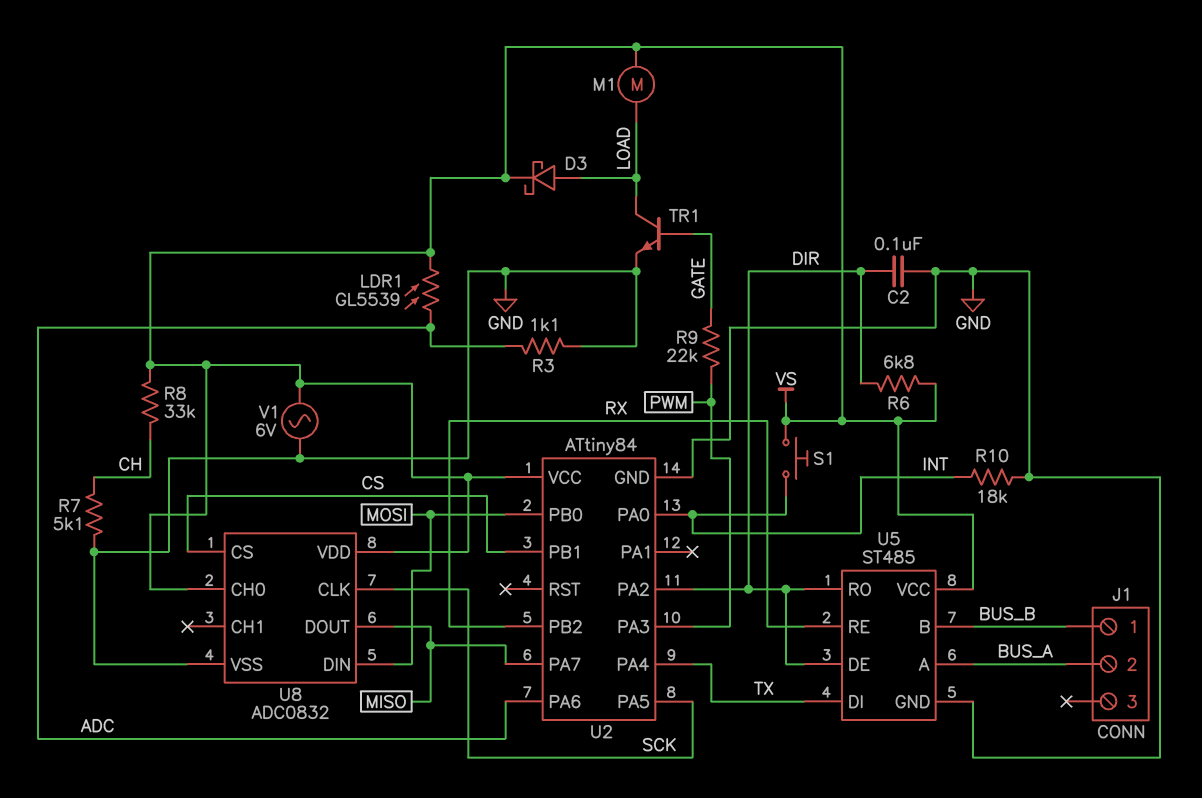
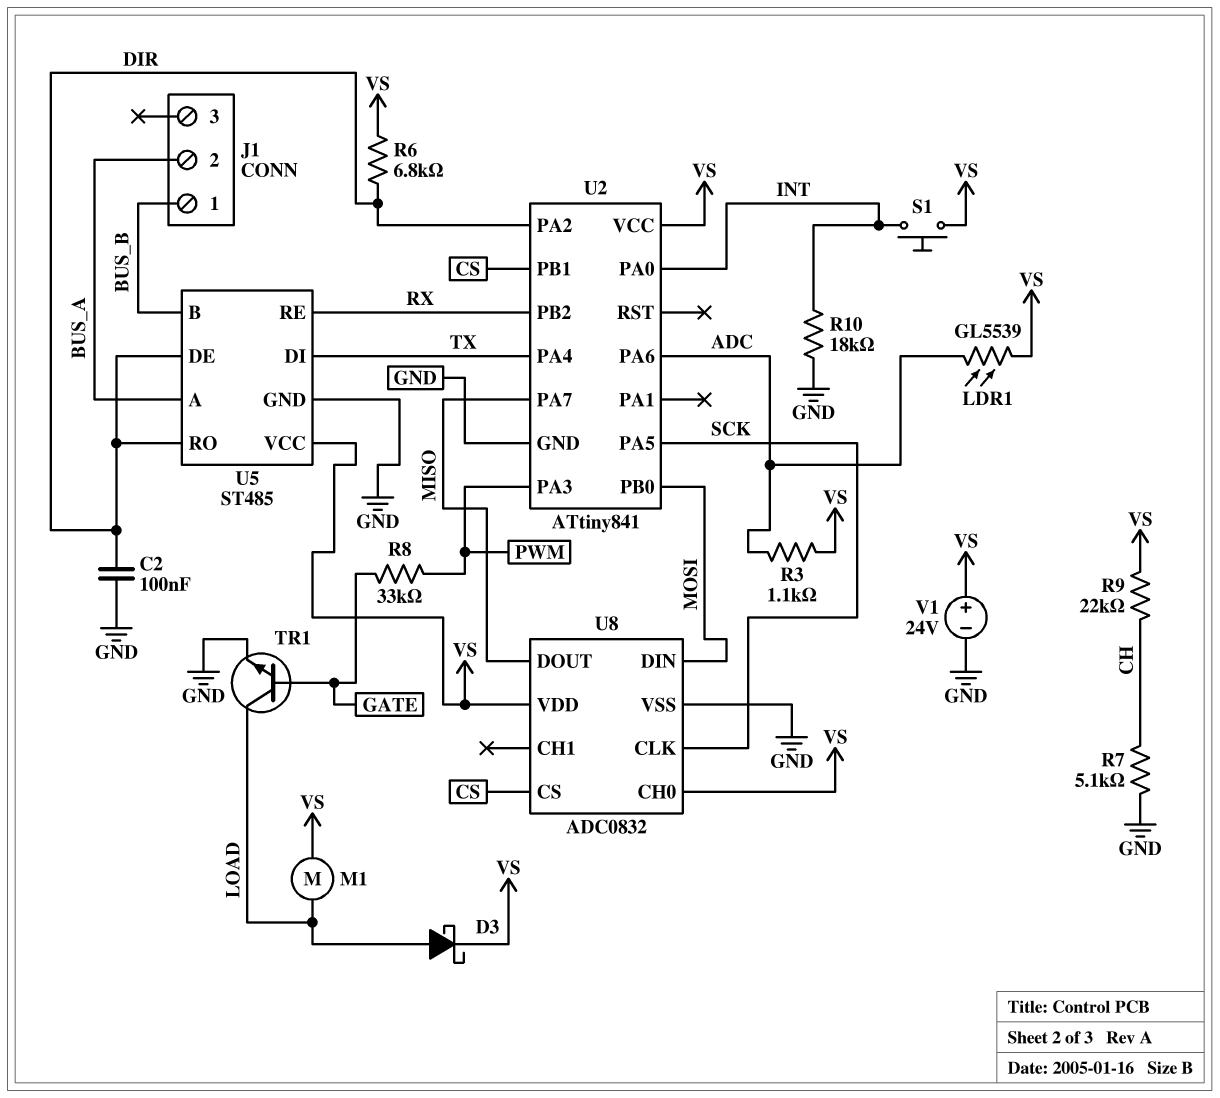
R3: 1.1k (ADC, GND) -> 1.1k (ADC, VS)
R8: 33k (CH, VS) -> 33k (GATE, PWM)
R9: 22k (GATE, PWM) -> 22k (CH, VS)
U2: ATtiny84 -> ATtiny841
V1: AC 6V (GND, VS) -> 24V (plus VS, minus GND)

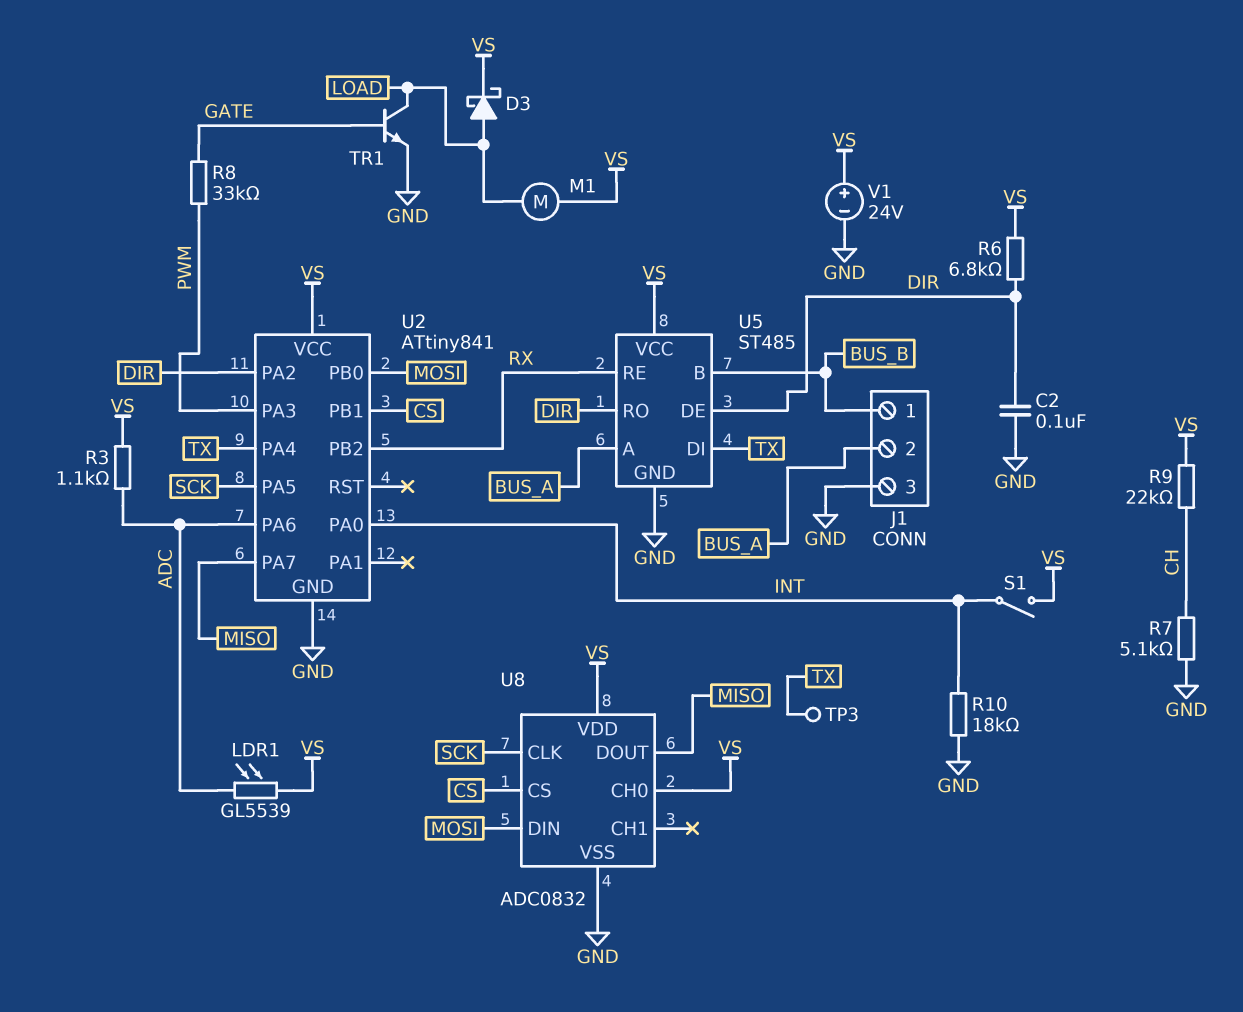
J1 pin 3: none -> GND
S1: button (INT, VS) -> switch (INT, VS)
TP3: none -> test point (TX)

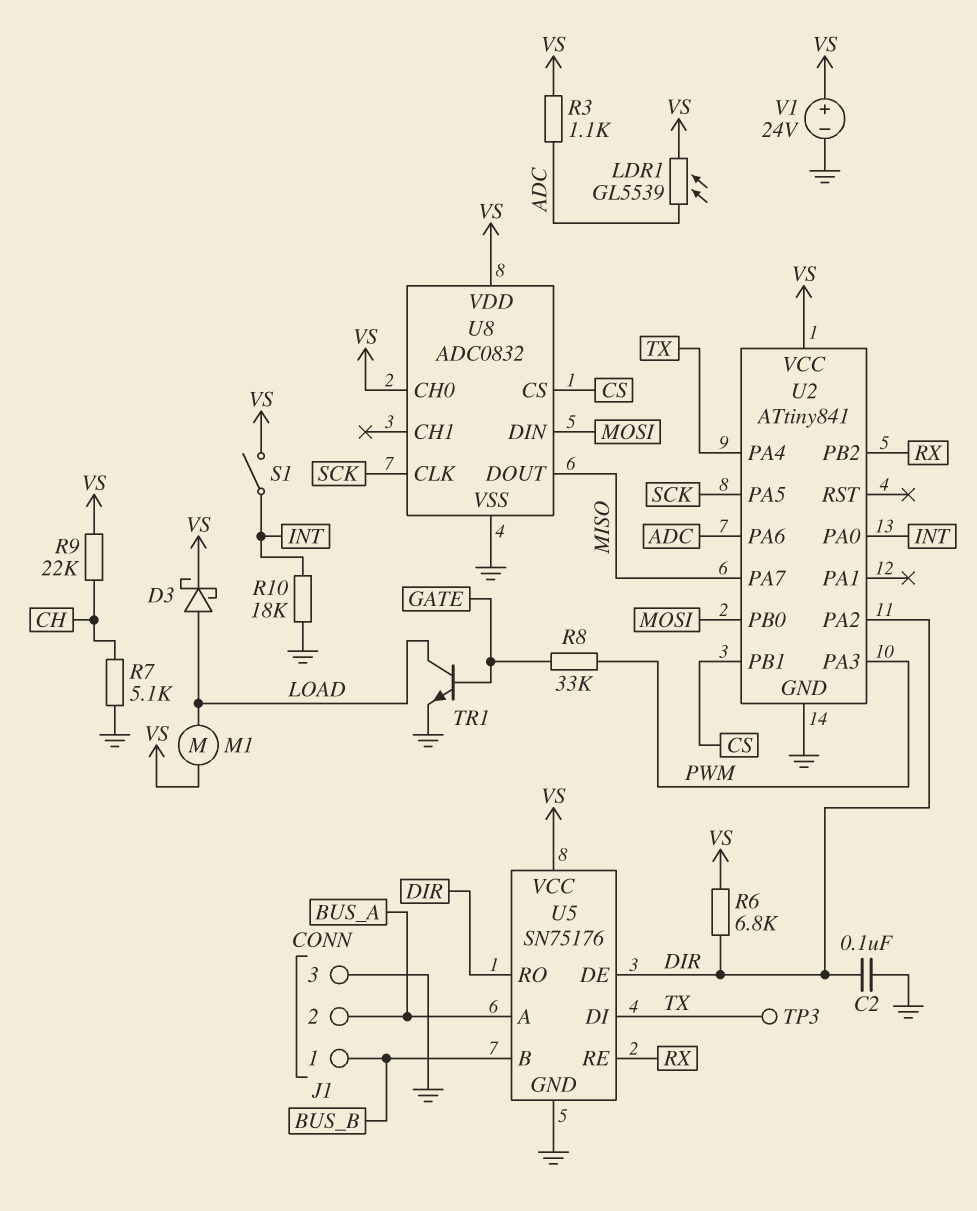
U5: ST485 -> SN75176

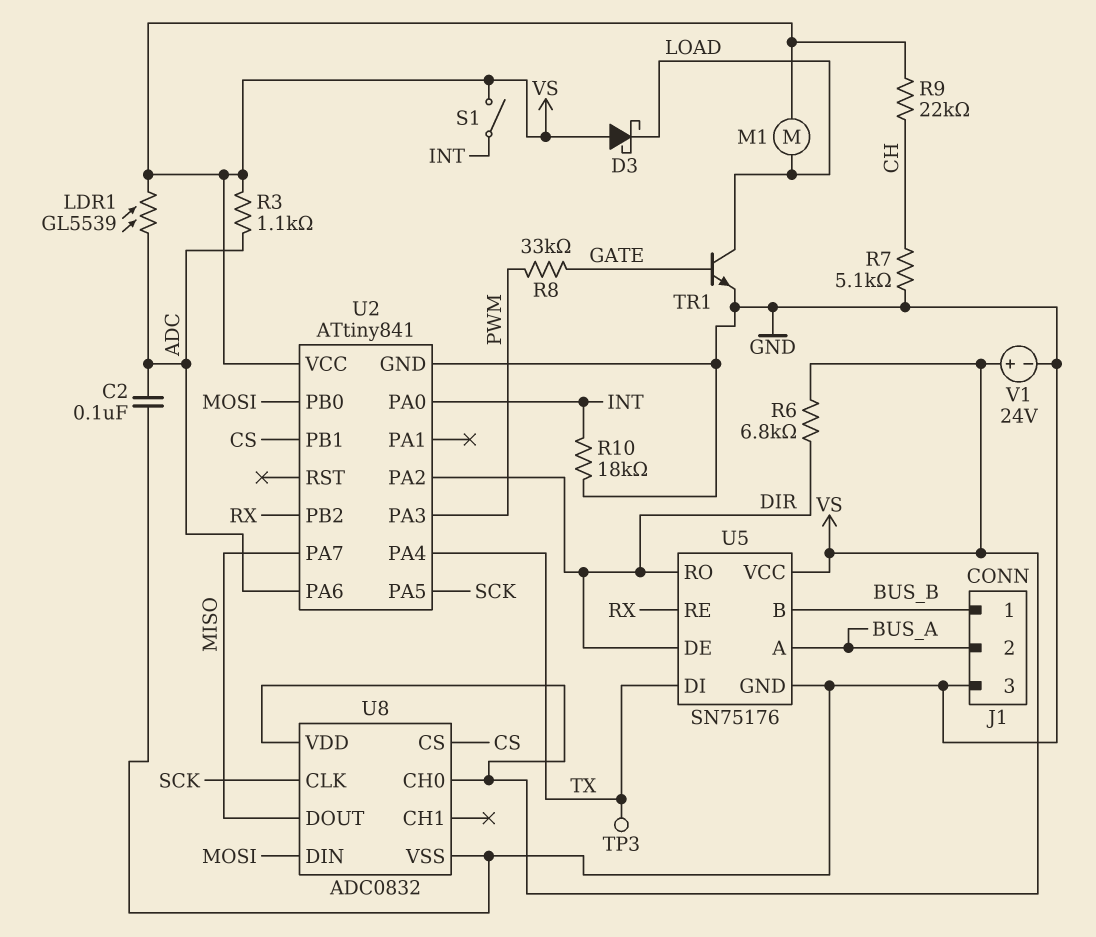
C2: 100nF (DIR, GND) -> 100nF (ADC, GND)
D3: schottky (A LOAD, K VS) -> schottky (A VS, K LOAD)

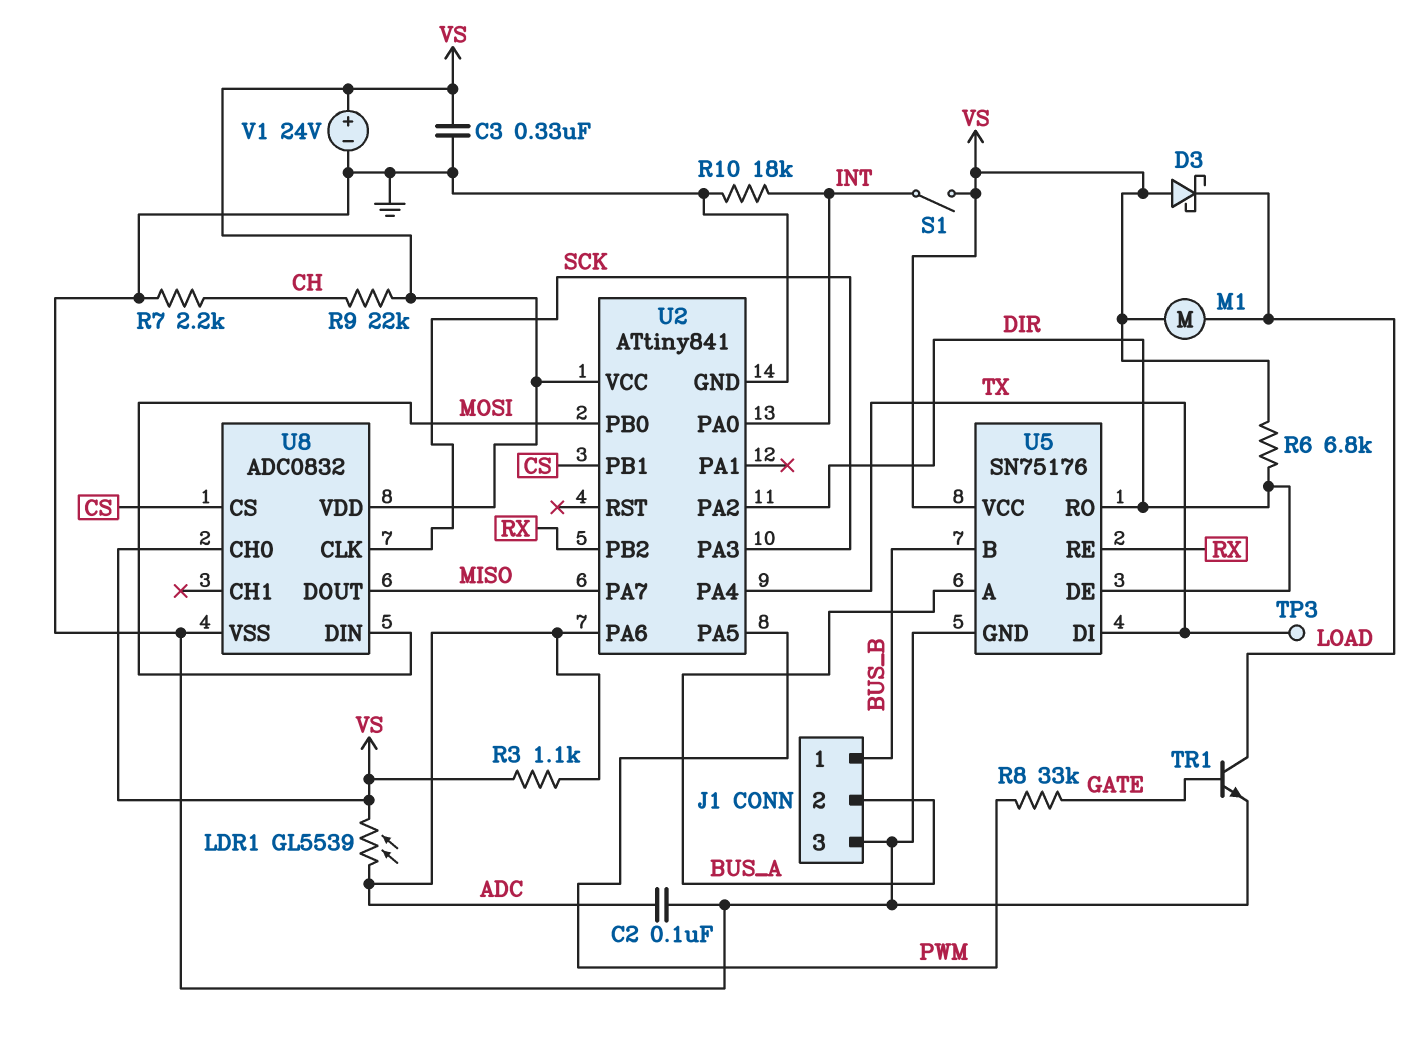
C3: none -> 330nF (GND, VS)
R7: 5.1k (CH, GND) -> 2.2k (CH, GND)
U2 pin PA3: PWM -> SCK
U2 pin PA5: SCK -> PWM

